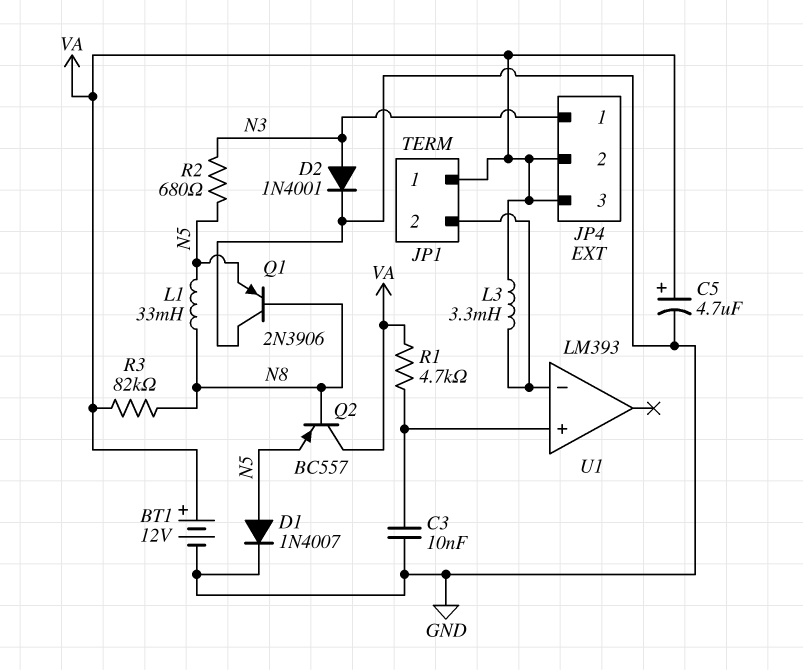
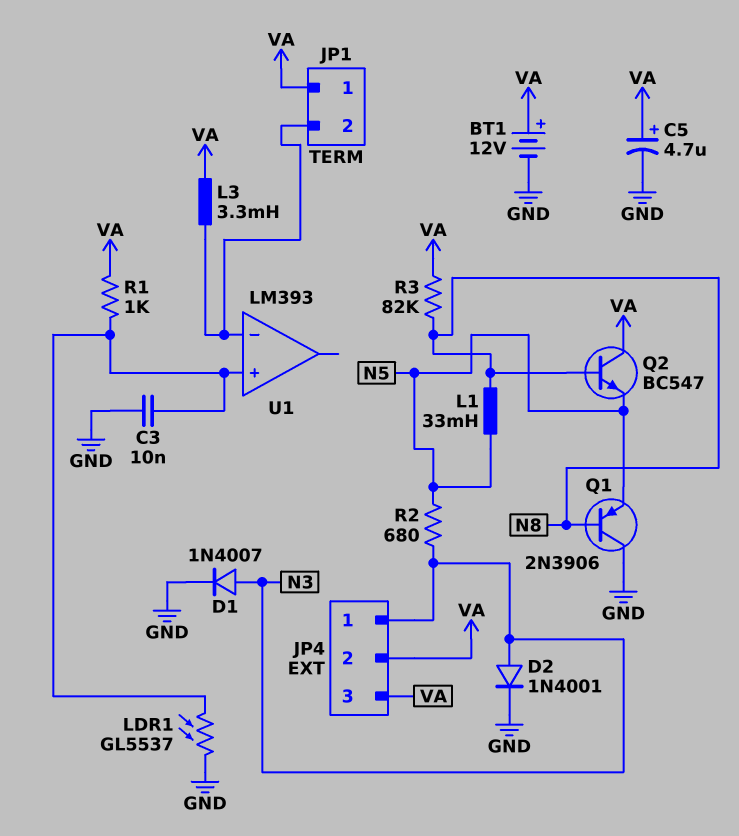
D1: diode 1N4007 (A N5, K GND) -> diode 1N4007 (A N3, K GND)
LDR1: none -> GL5537 (GND, U1/in+)
Q2: PNP BC557 (B N8, C VA, E N5) -> NPN BC547 (B N8, C VA, E N5)
R1: 4.7k (U1/in+, VA) -> 1k (U1/in+, VA)

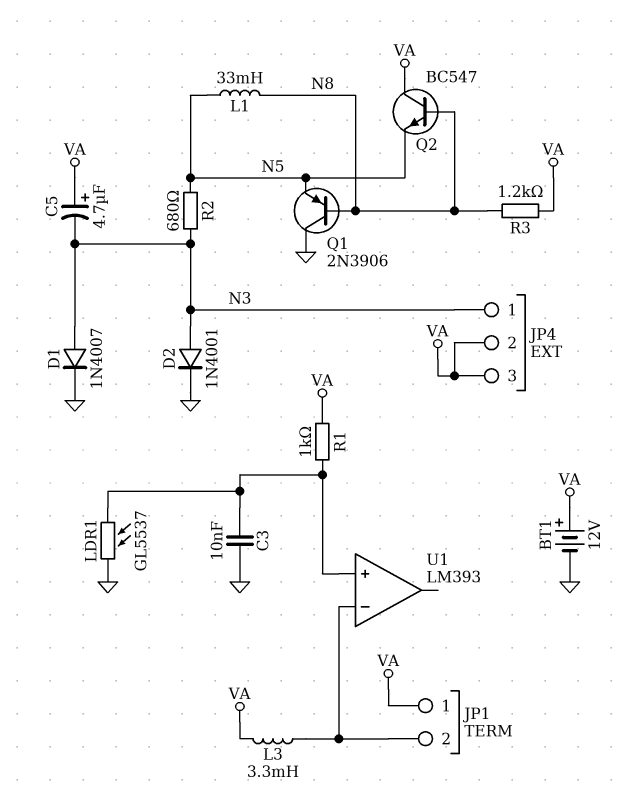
C5: 4.7uF (plus VA, minus GND) -> 4.7uF (plus VA, minus N3)
R3: 82k (N8, VA) -> 1.2k (N8, VA)

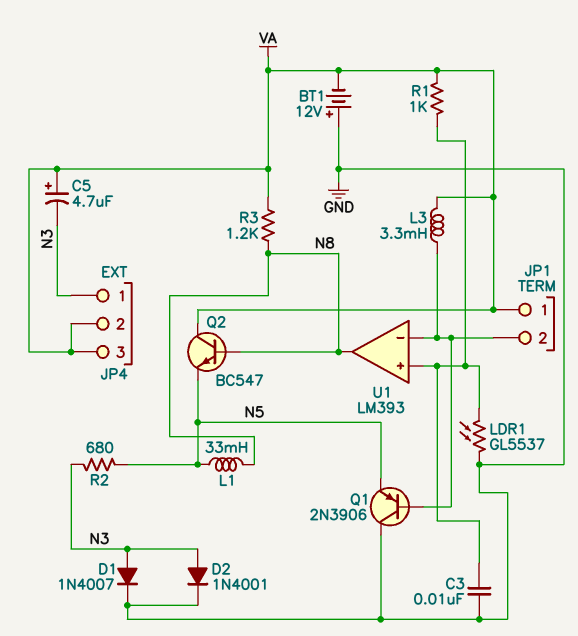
BT1: 12V (plus VA, minus GND) -> 12V (plus GND, minus VA)
Q1: PNP 2N3906 (B N8, C GND, E N5) -> PNP 2N3906 (B JP1/2, C GND, E N5)
U1 pin out: none -> N8

